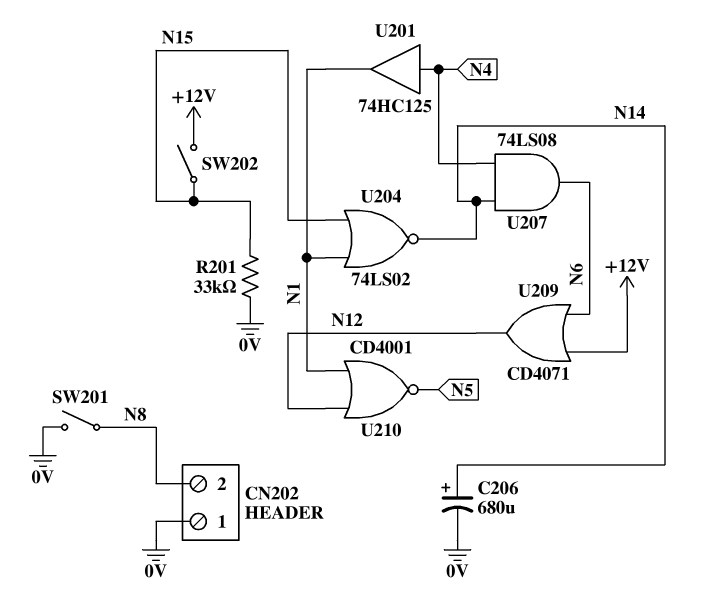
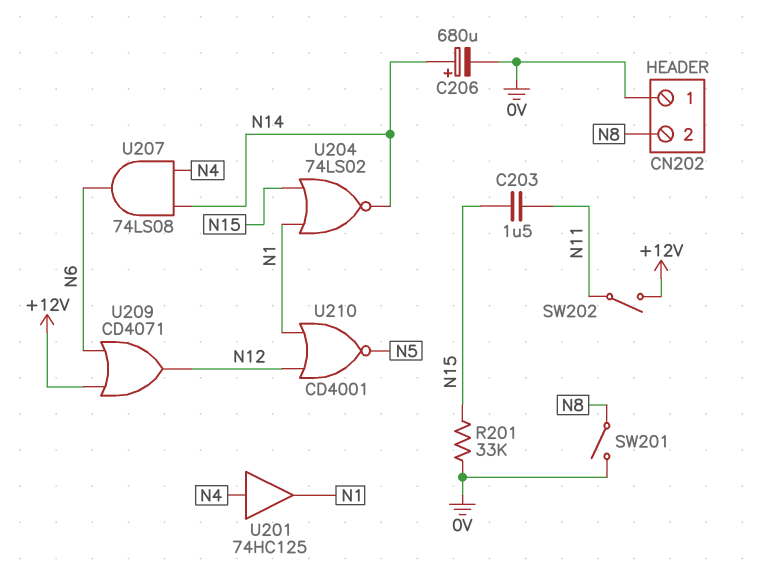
C203: none -> 1.5uF (N11, N15)
SW202: switch (+12V, N15) -> switch (+12V, N11)

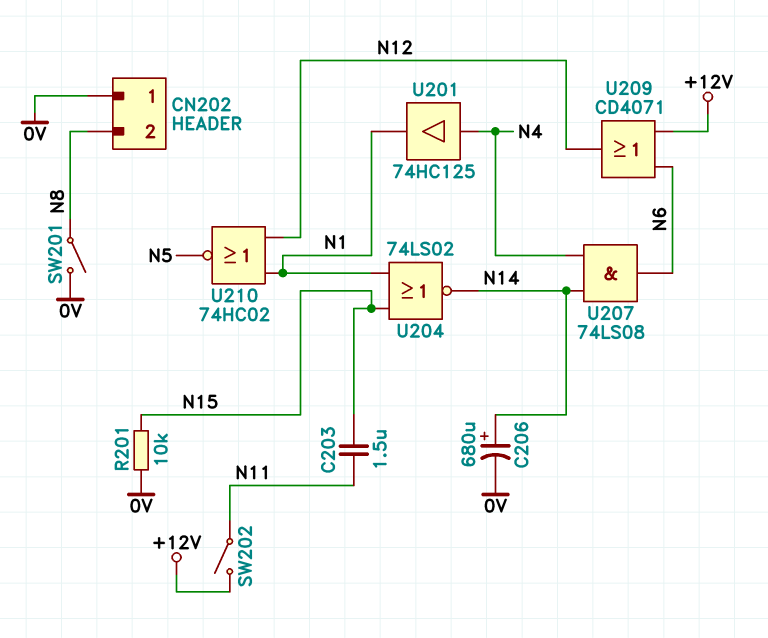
R201: 33k (0V, N15) -> 10k (0V, N15)
U210: NOR CD4001 (in N1, in N12, out N5) -> NOR 74HC02 (in N1, in N12, out N5)

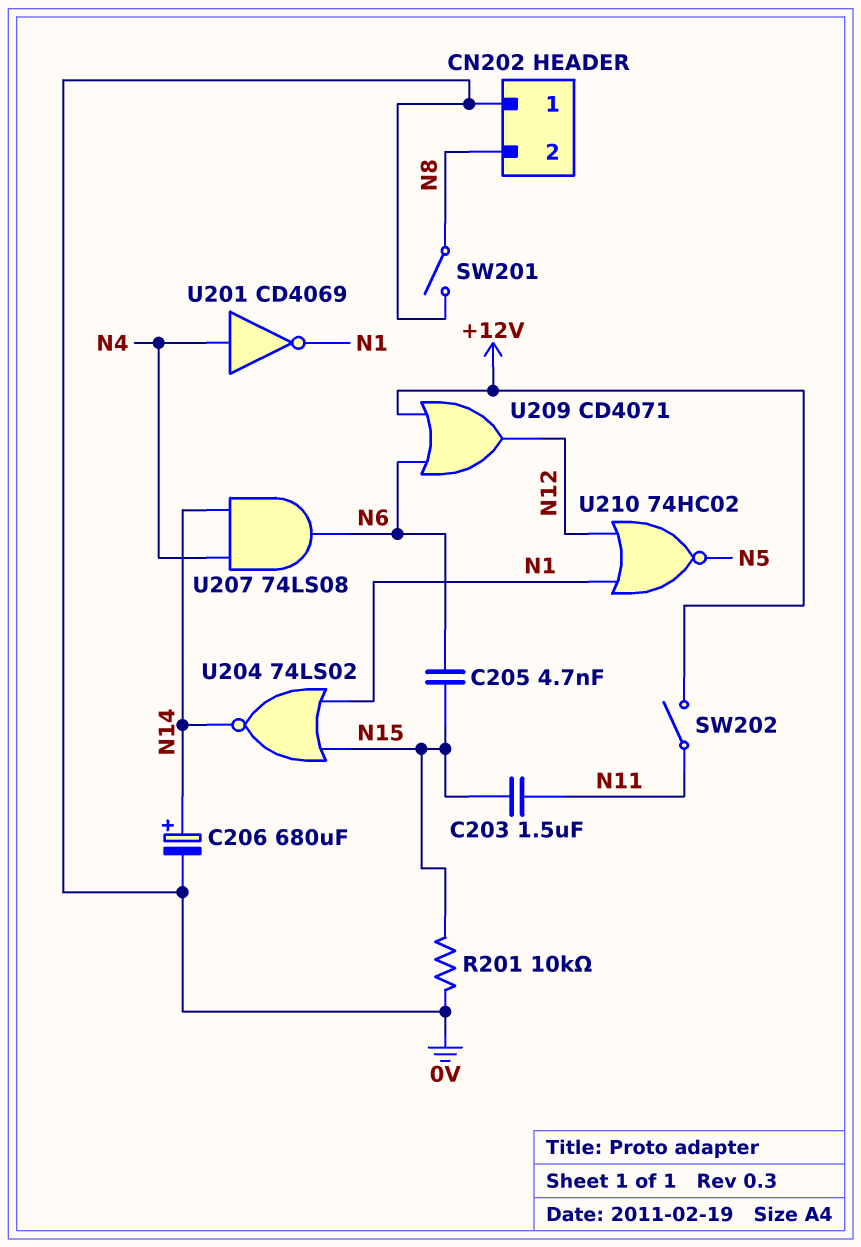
C205: none -> 4.7nF (N6, N15)
U201: buffer 74HC125 (in N4, out N1) -> NOT CD4069 (in N4, out N1)

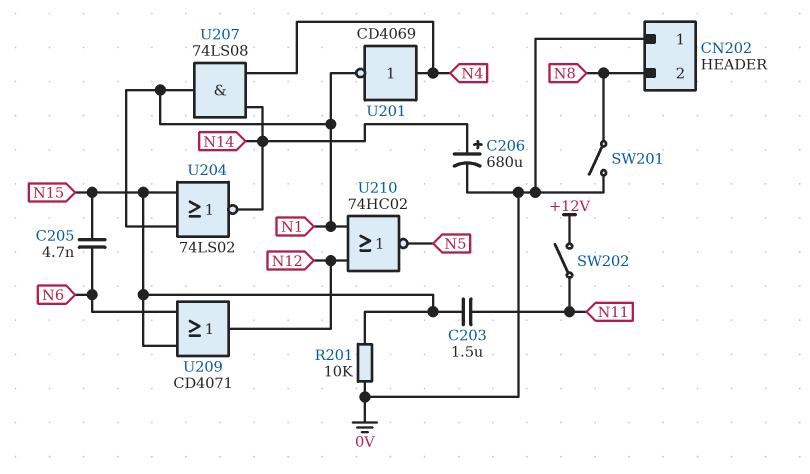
U207: AND 74LS08 (in N4, in N14, out N6) -> AND 74LS08 (in N4, in N14, out N1)
U209: OR CD4071 (in +12V, in N6, out N12) -> OR CD4071 (in N6, in N15, out N12)

